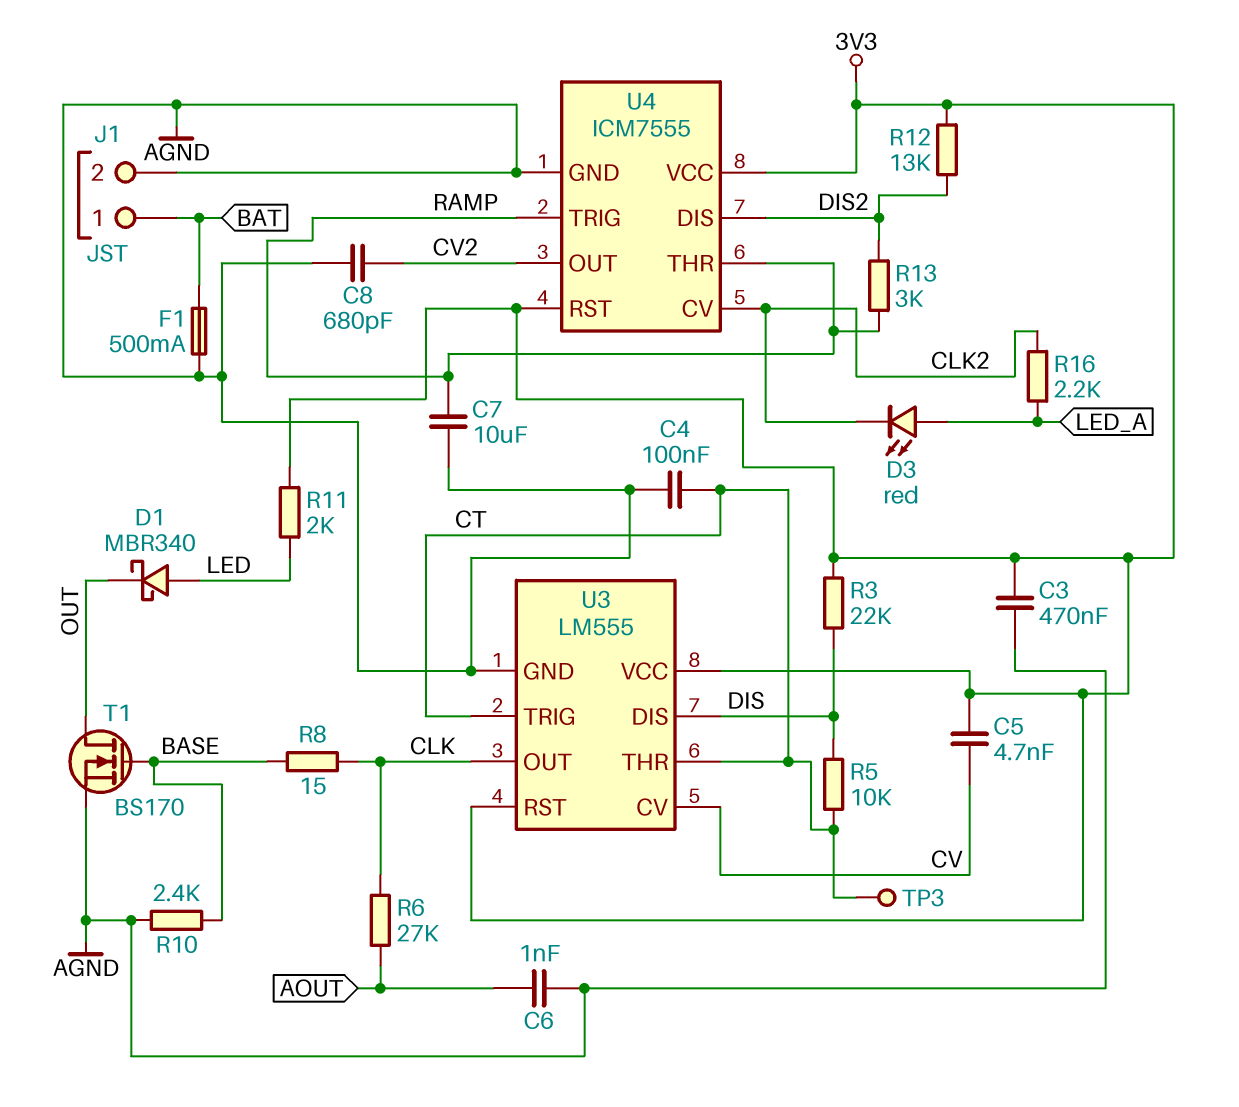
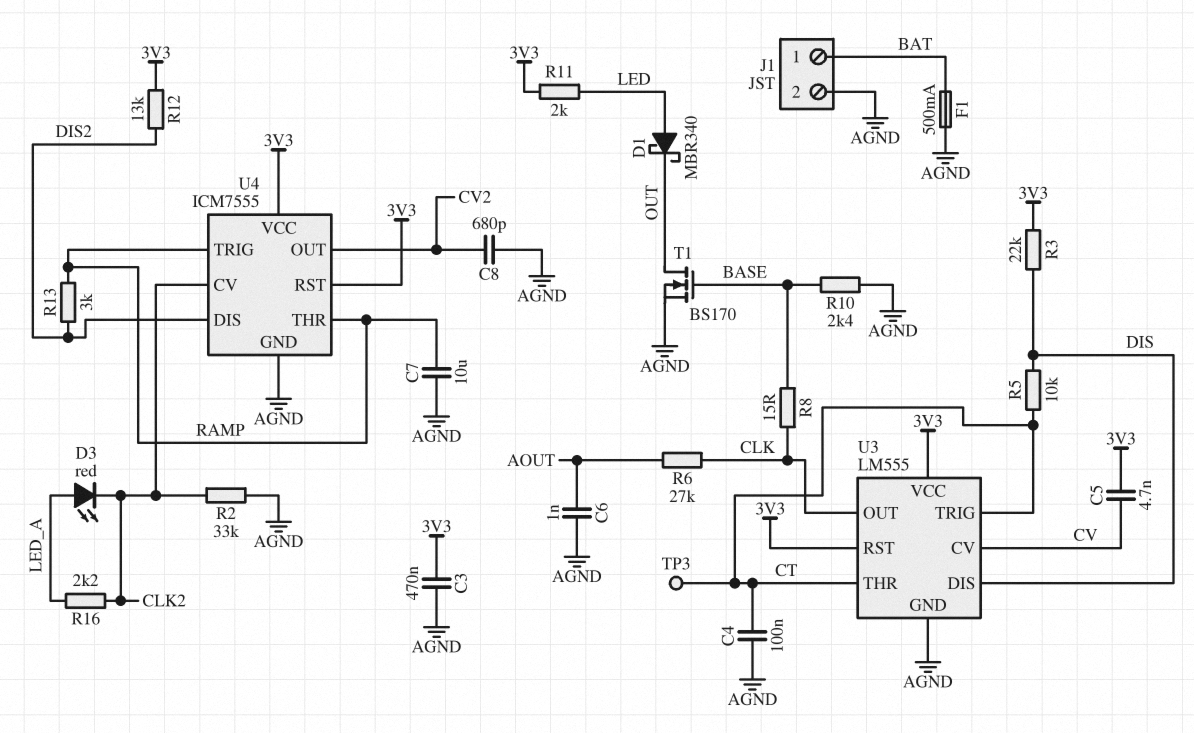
R2: none -> 33k (AGND, CLK2)

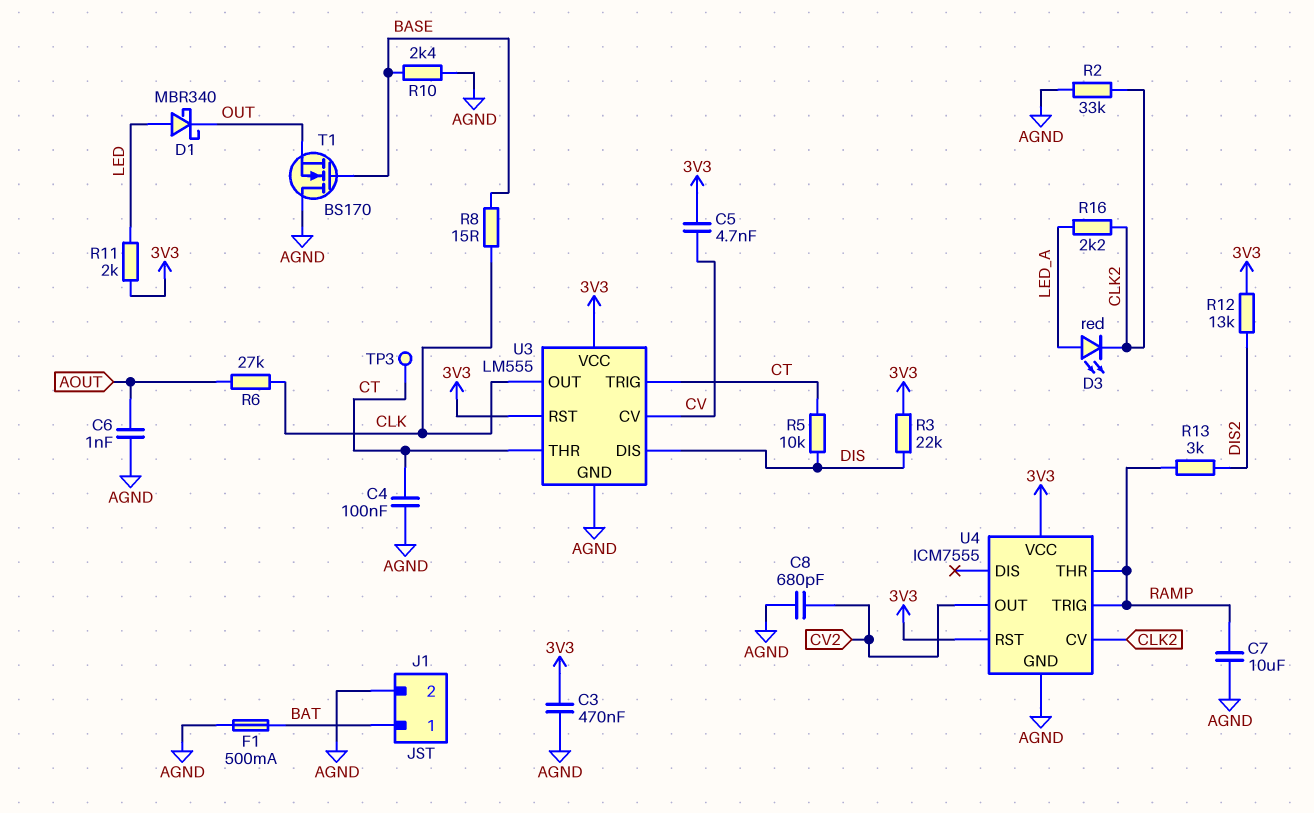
T1: NMOS BS170 (G BASE, D OUT, S AGND) -> NMOS BS170 (G BASE, D AGND, S OUT)
U4 pin DIS: DIS2 -> none

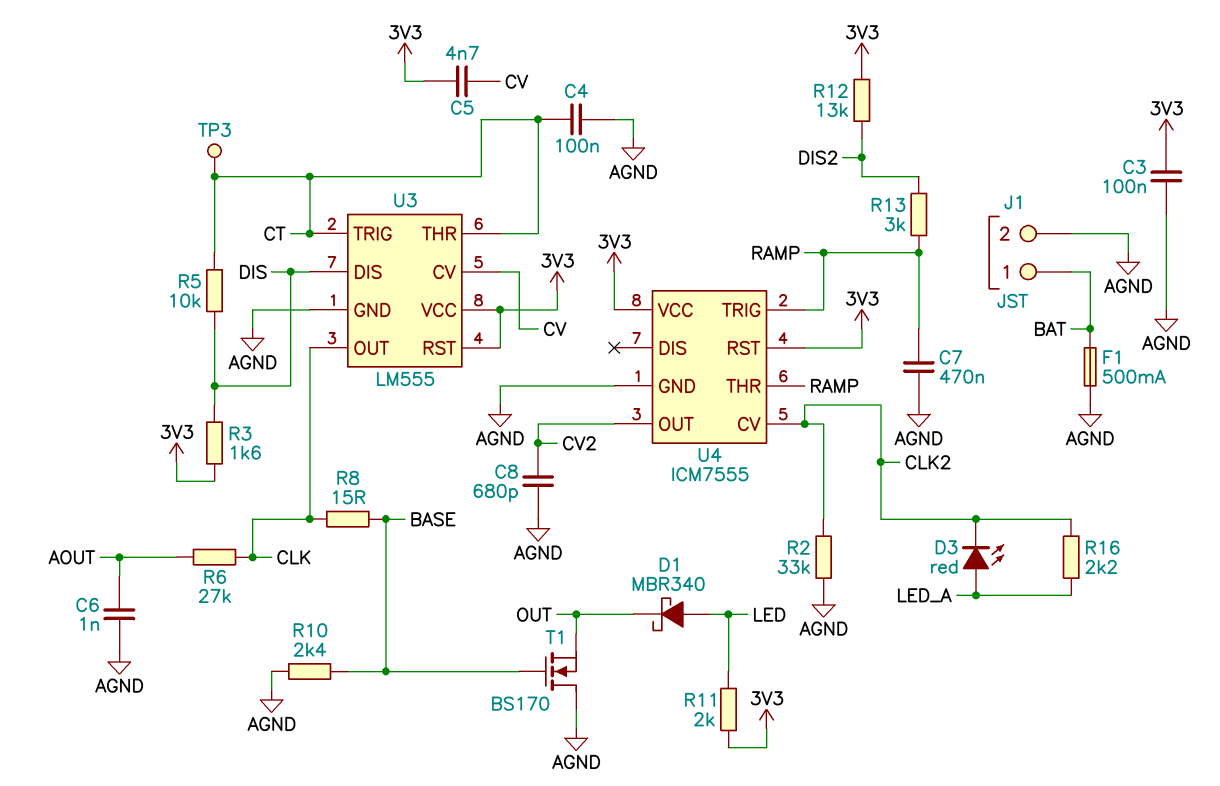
C3: 470nF (3V3, AGND) -> 100nF (3V3, AGND)
C7: 10uF (AGND, RAMP) -> 470nF (AGND, RAMP)
R3: 22k (3V3, DIS) -> 1.6k (3V3, DIS)

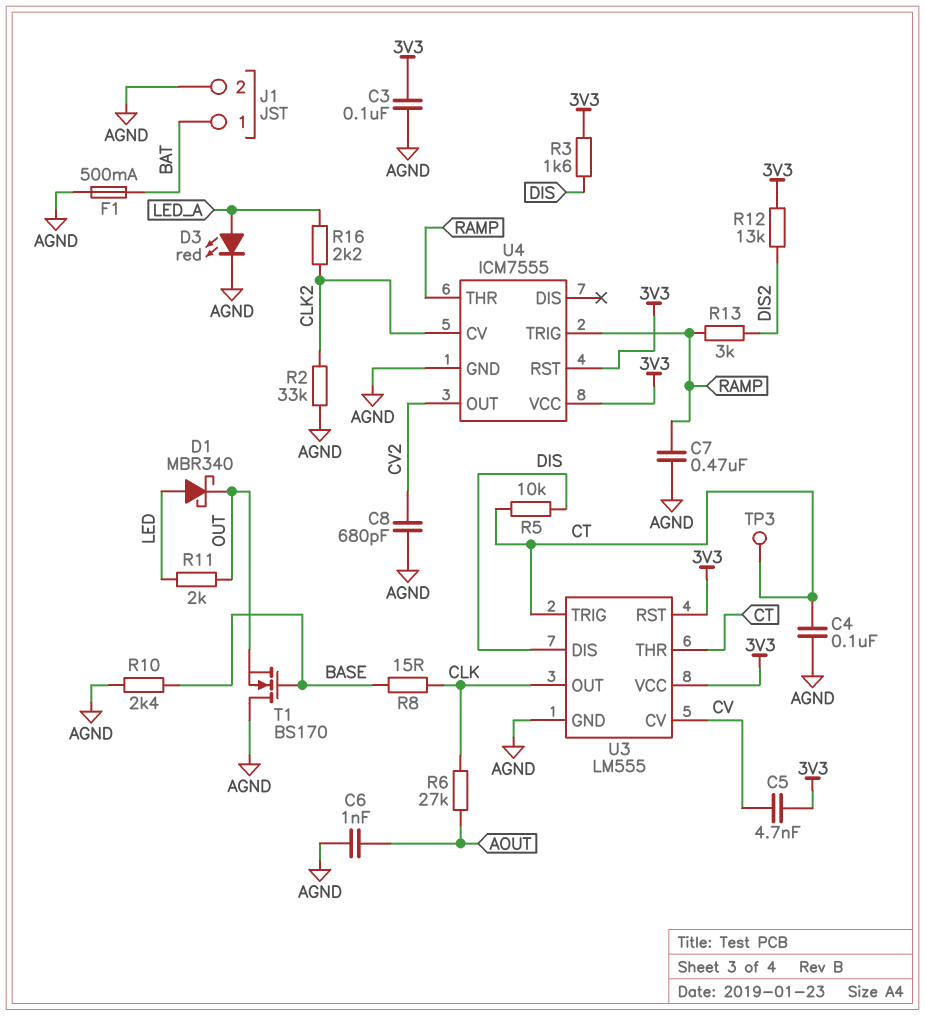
D3: LED red (A LED_A, K CLK2) -> LED red (A LED_A, K AGND)
R11: 2k (3V3, LED) -> 2k (LED, OUT)

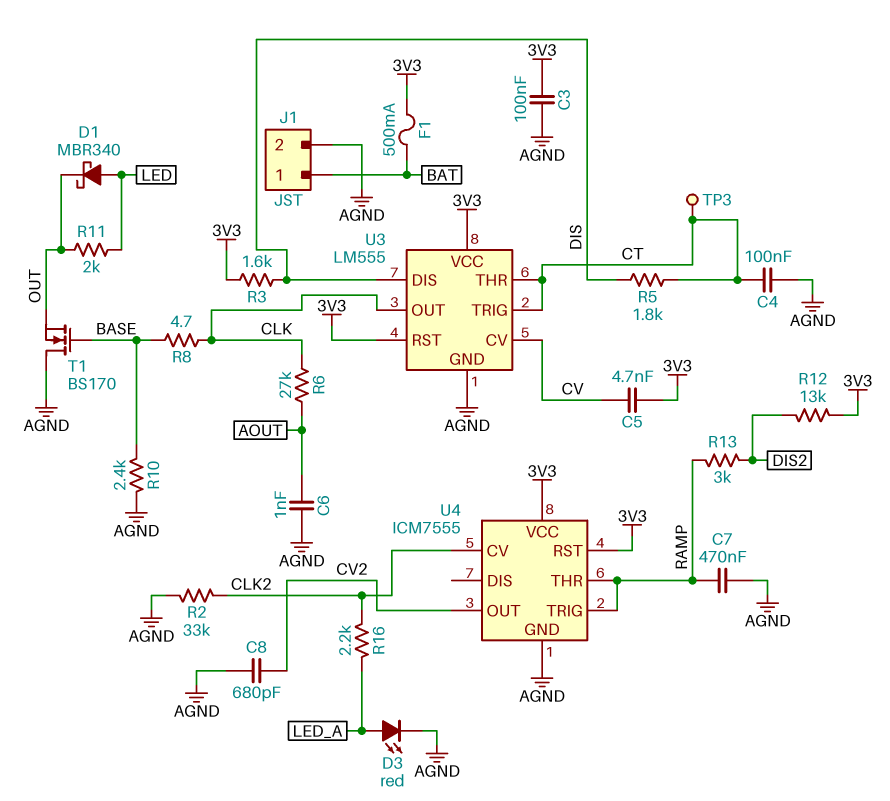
F1: 500mA (AGND, BAT) -> 500mA (3V3, BAT)
R5: 10k (CT, DIS) -> 1.8k (CT, DIS)
R8: 15 (BASE, CLK) -> 4.7 (BASE, CLK)

